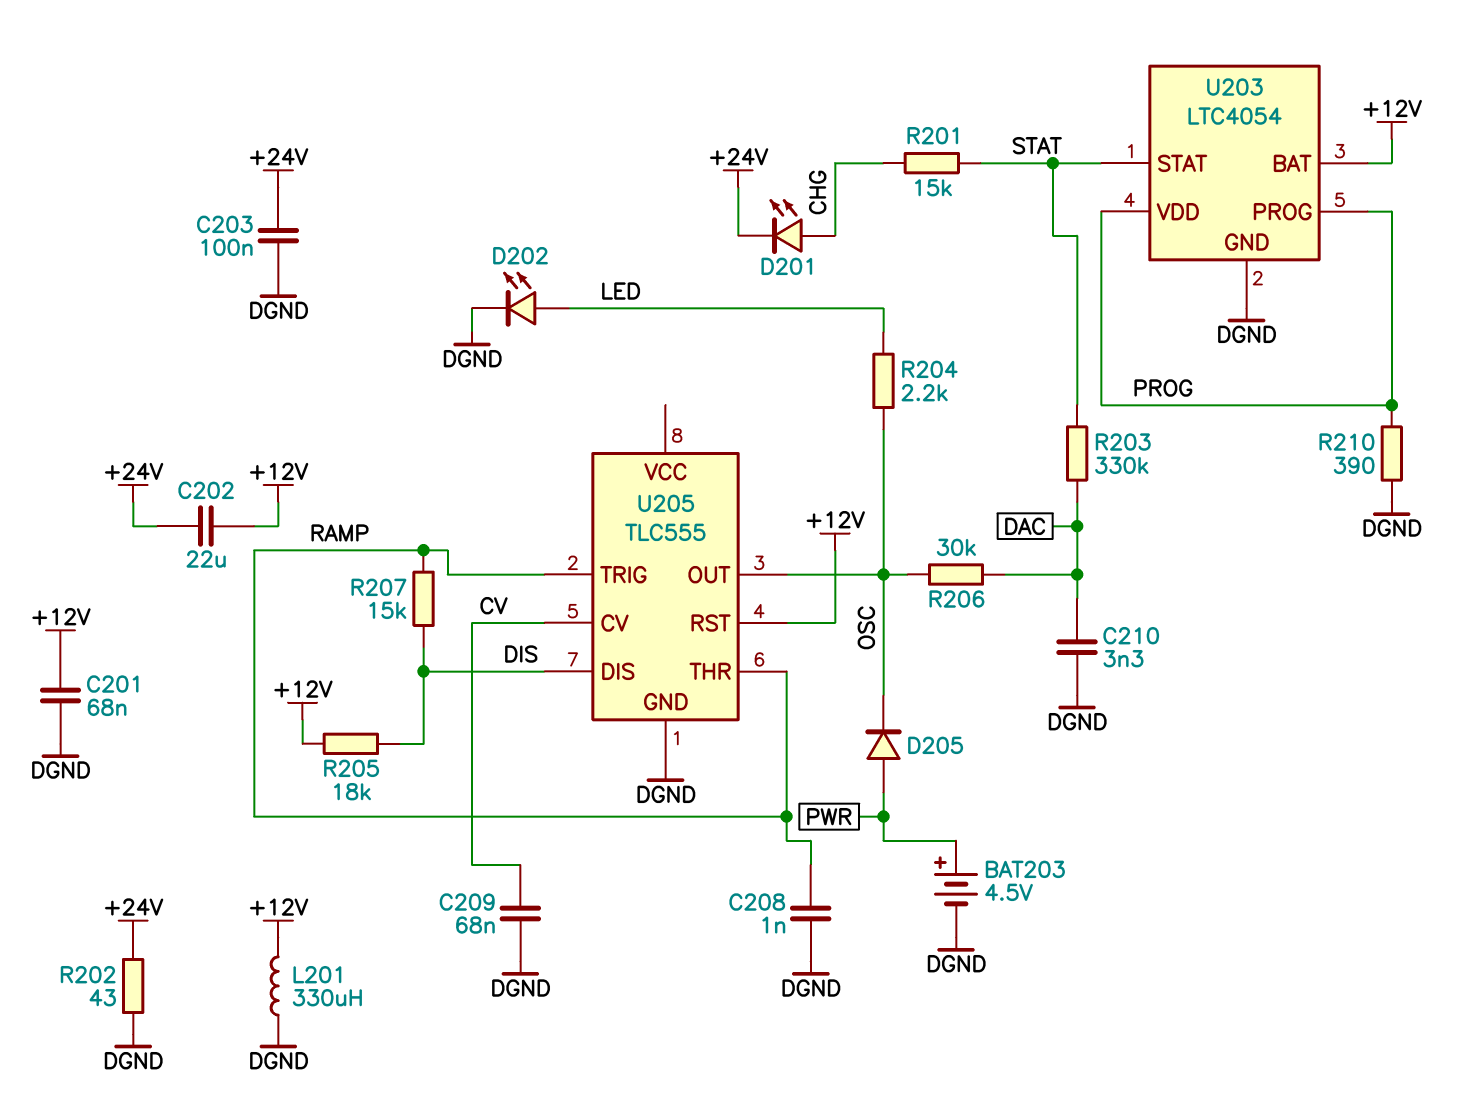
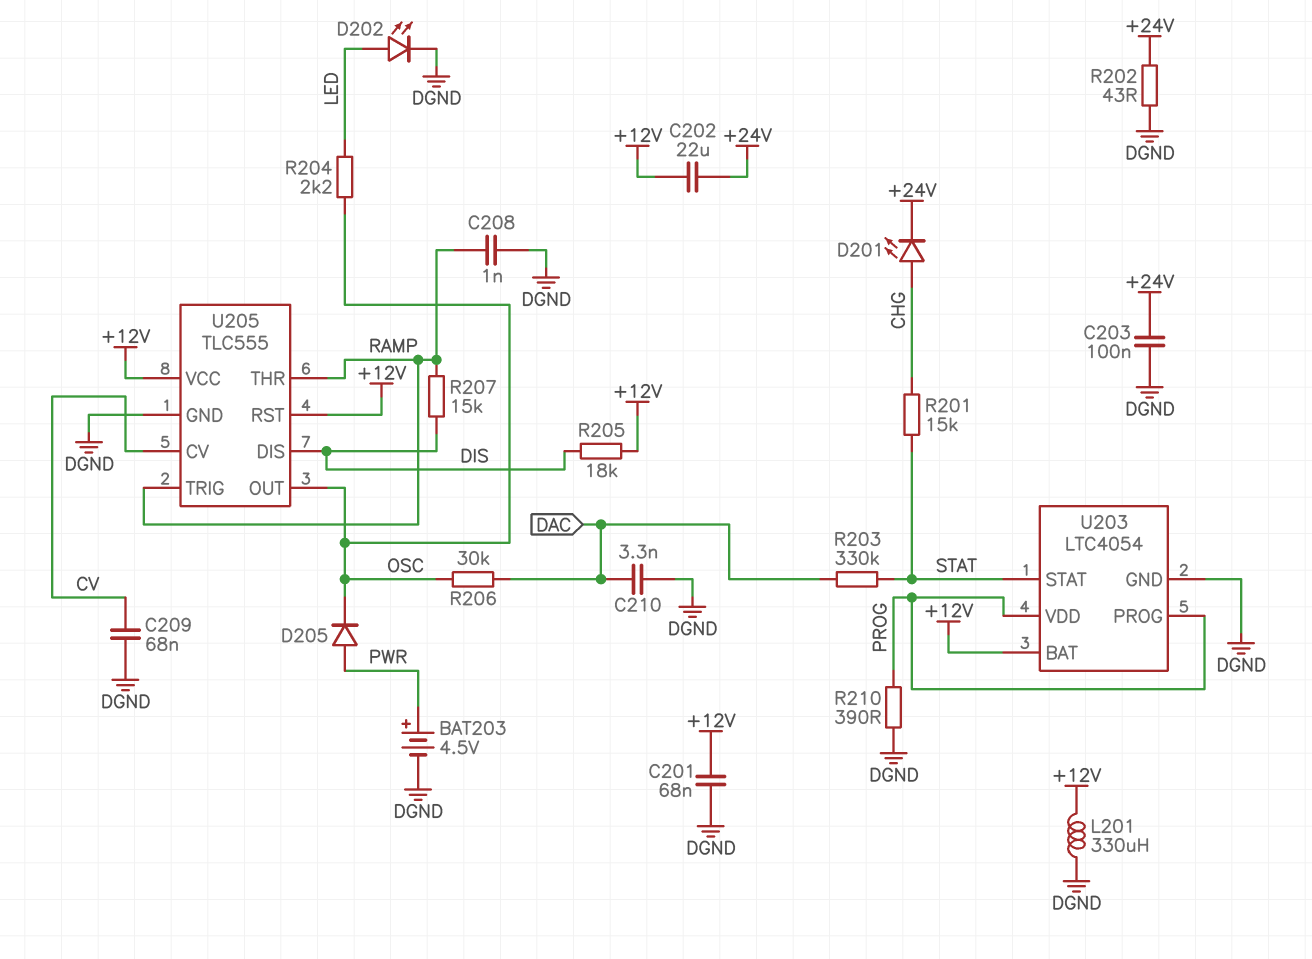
U205 pin VCC: none -> +12V

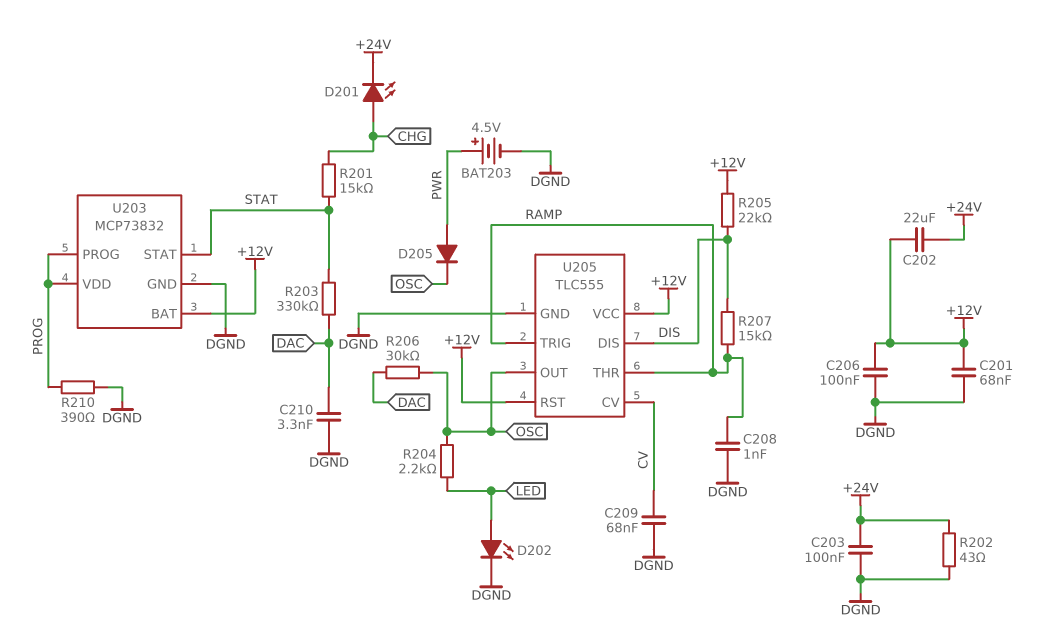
C206: none -> 100nF (+12V, DGND)
L201: 330uH (+12V, DGND) -> none
R205: 18k (+12V, DIS) -> 22k (+12V, DIS)
U203: LTC4054 -> MCP73832

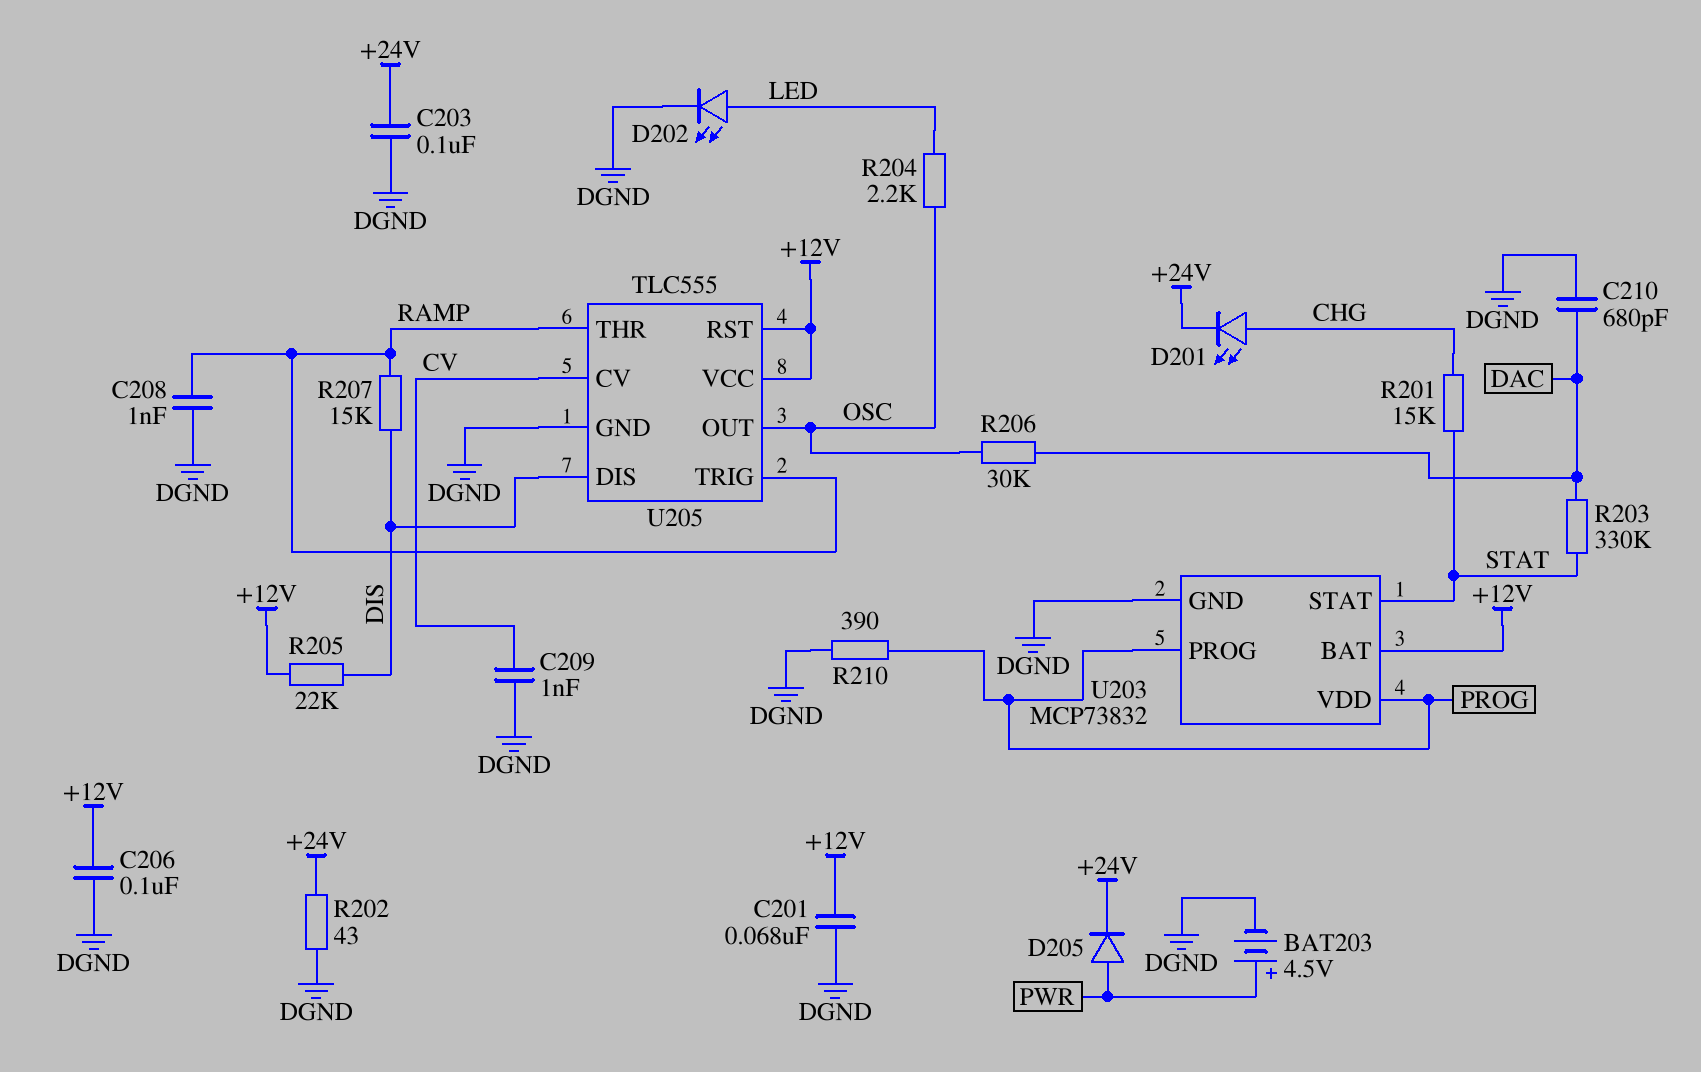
C202: 22uF (+12V, +24V) -> none
C209: 68nF (CV, DGND) -> 1nF (CV, DGND)
C210: 3.3nF (DAC, DGND) -> 680pF (DAC, DGND)
D205: diode (A PWR, K OSC) -> diode (A PWR, K +24V)

